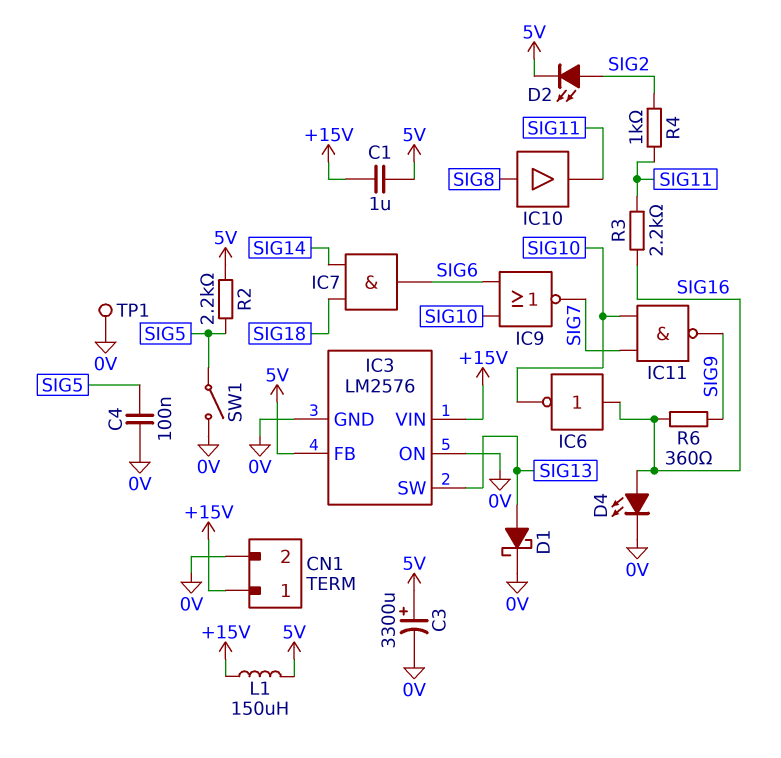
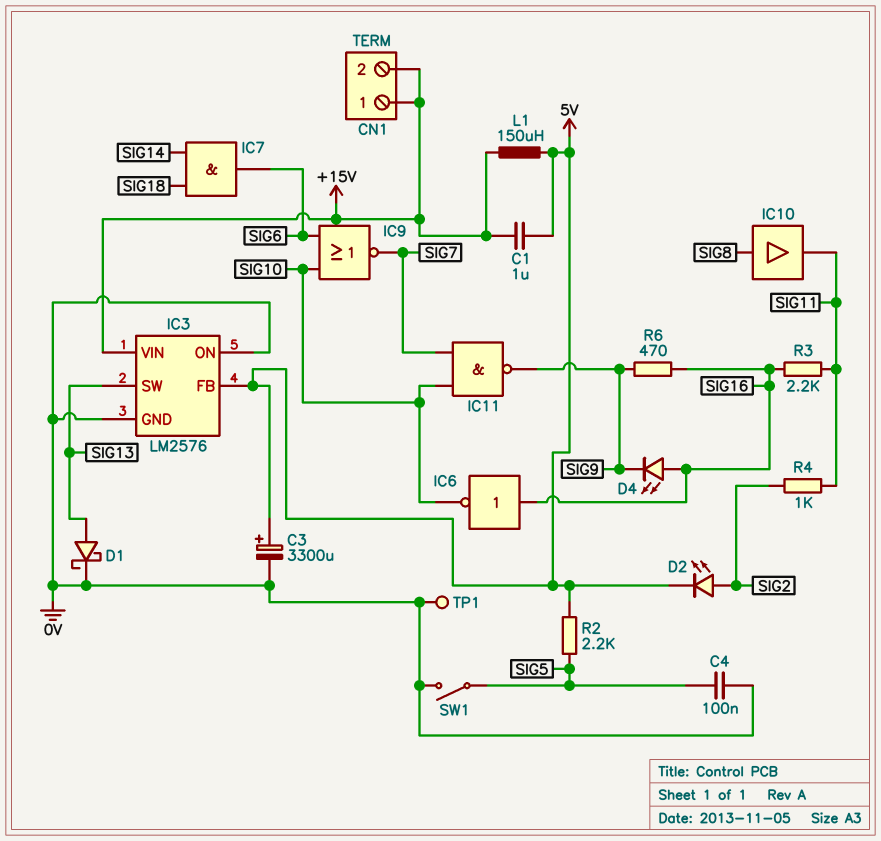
CN1 pin 2: 0V -> +15V
D4: LED (A SIG16, K 0V) -> LED (A SIG16, K SIG9)
R6: 360 (SIG9, SIG16) -> 470 (SIG9, SIG16)

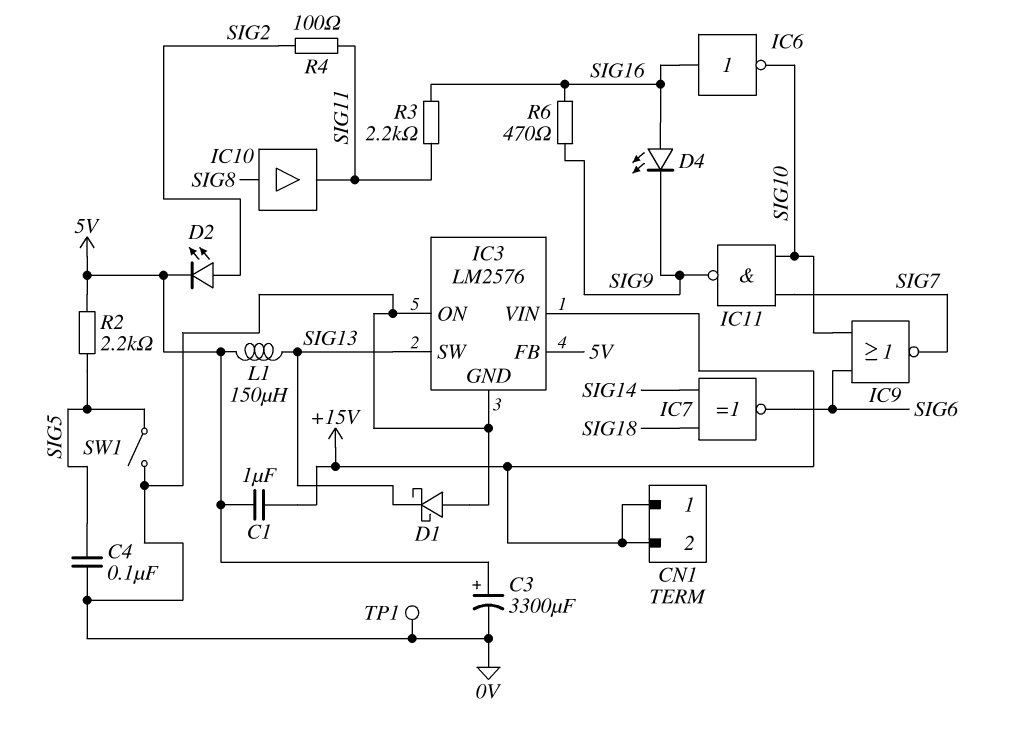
D1: schottky (A SIG13, K 0V) -> schottky (A 0V, K SIG13)
IC7: AND (in SIG14, in SIG18, out SIG6) -> XNOR (in SIG14, in SIG18, out SIG6)
L1: 150uH (+15V, 5V) -> 150uH (5V, SIG13)
R4: 1k (SIG2, SIG11) -> 100 (SIG2, SIG11)

